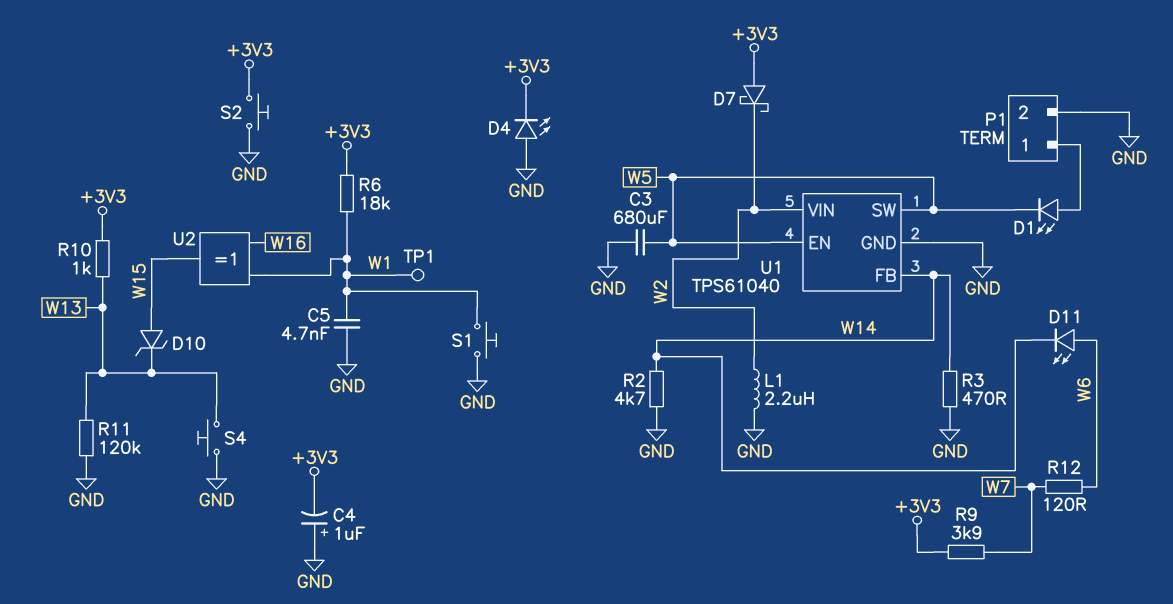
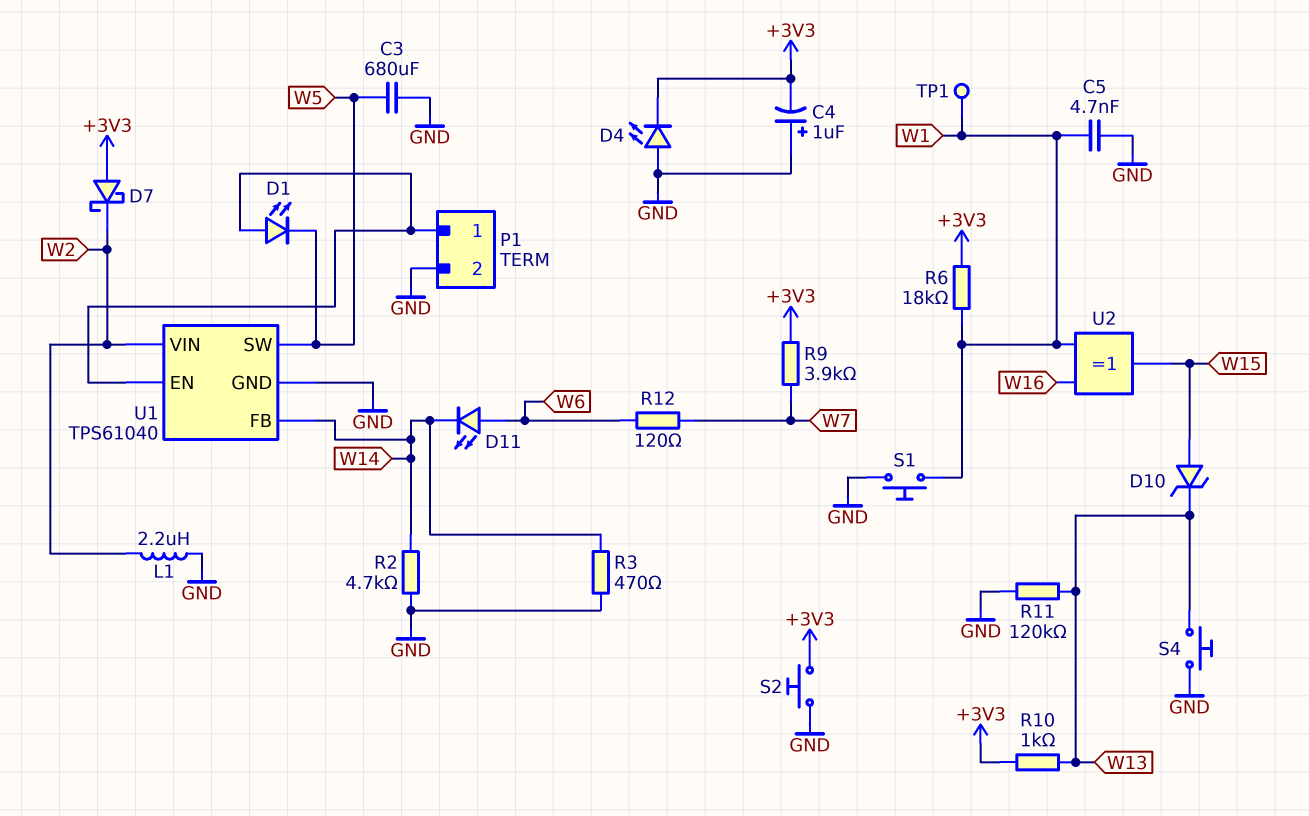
U1 pin EN: W5 -> P1/1

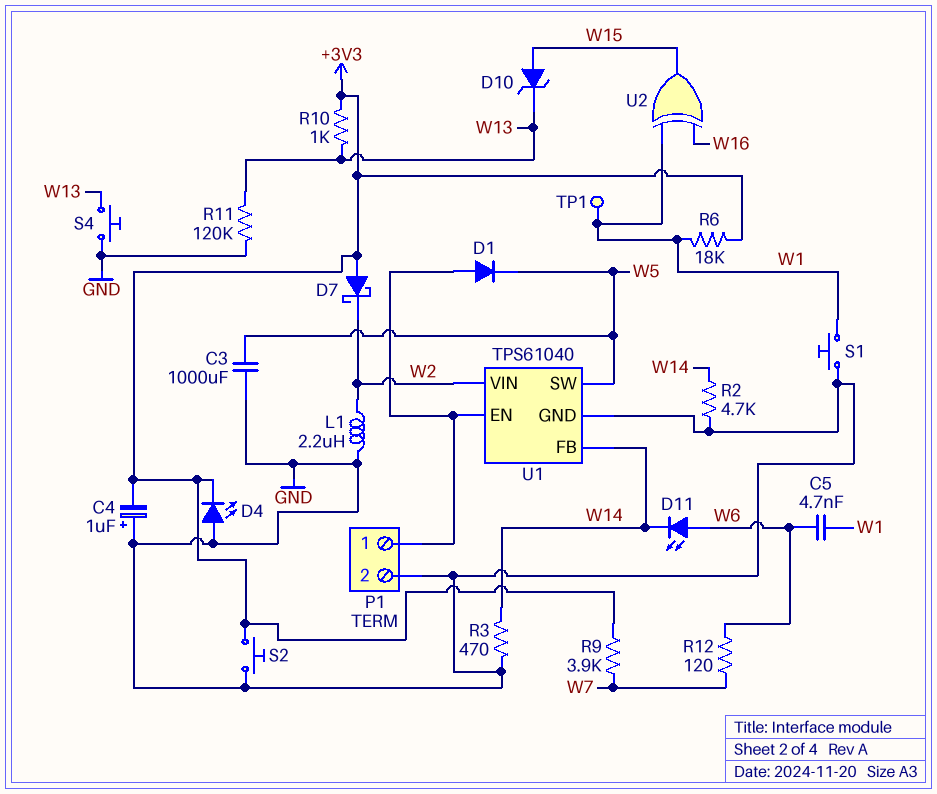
C3: 680uF (GND, W5) -> 1000uF (GND, W5)
C5: 4.7nF (GND, W1) -> 4.7nF (W1, W6)
D1: LED (A P1/1, K W5) -> diode (A P1/1, K W5)

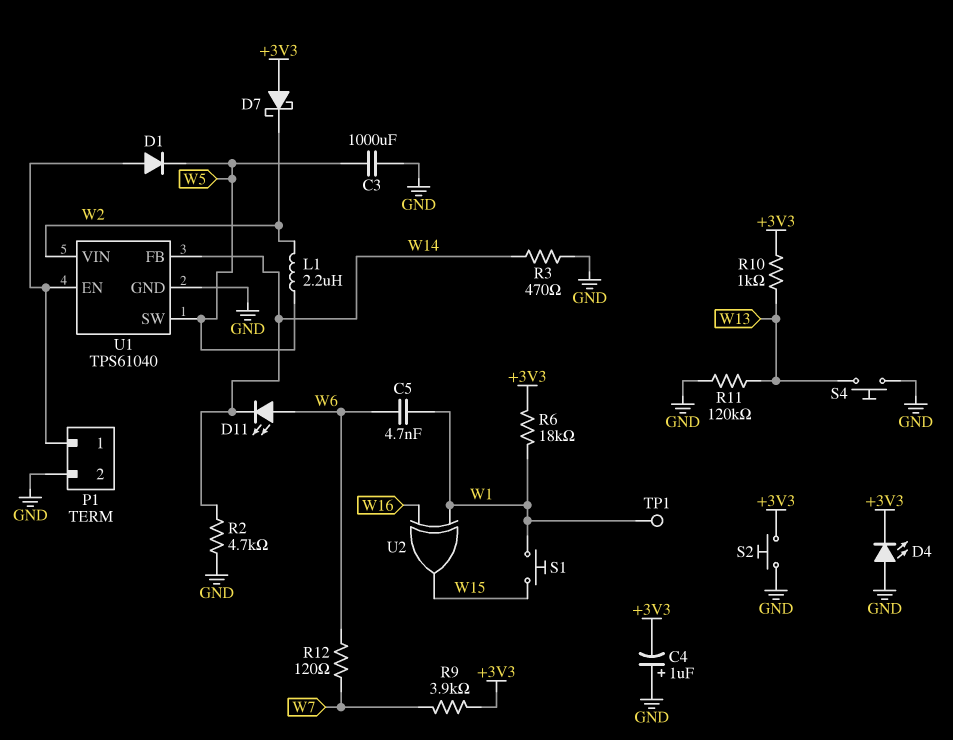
D10: zener (A W15, K W13) -> none
L1: 2.2uH (GND, W2) -> 2.2uH (W2, W5)
S1: button (GND, W1) -> button (W1, W15)

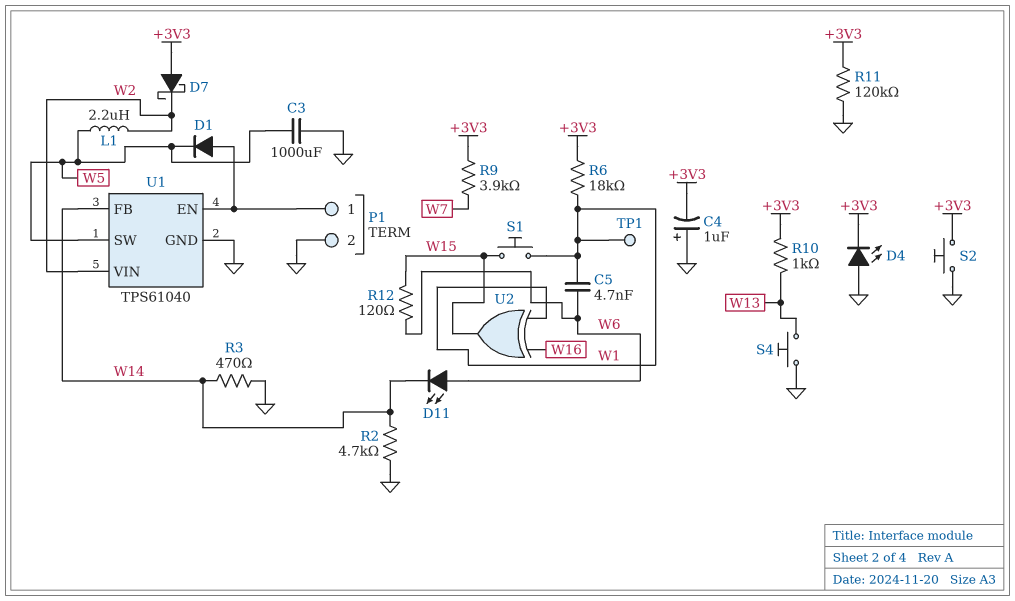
R11: 120k (GND, W13) -> 120k (+3V3, GND)
R12: 120 (W6, W7) -> 120 (W6, W15)

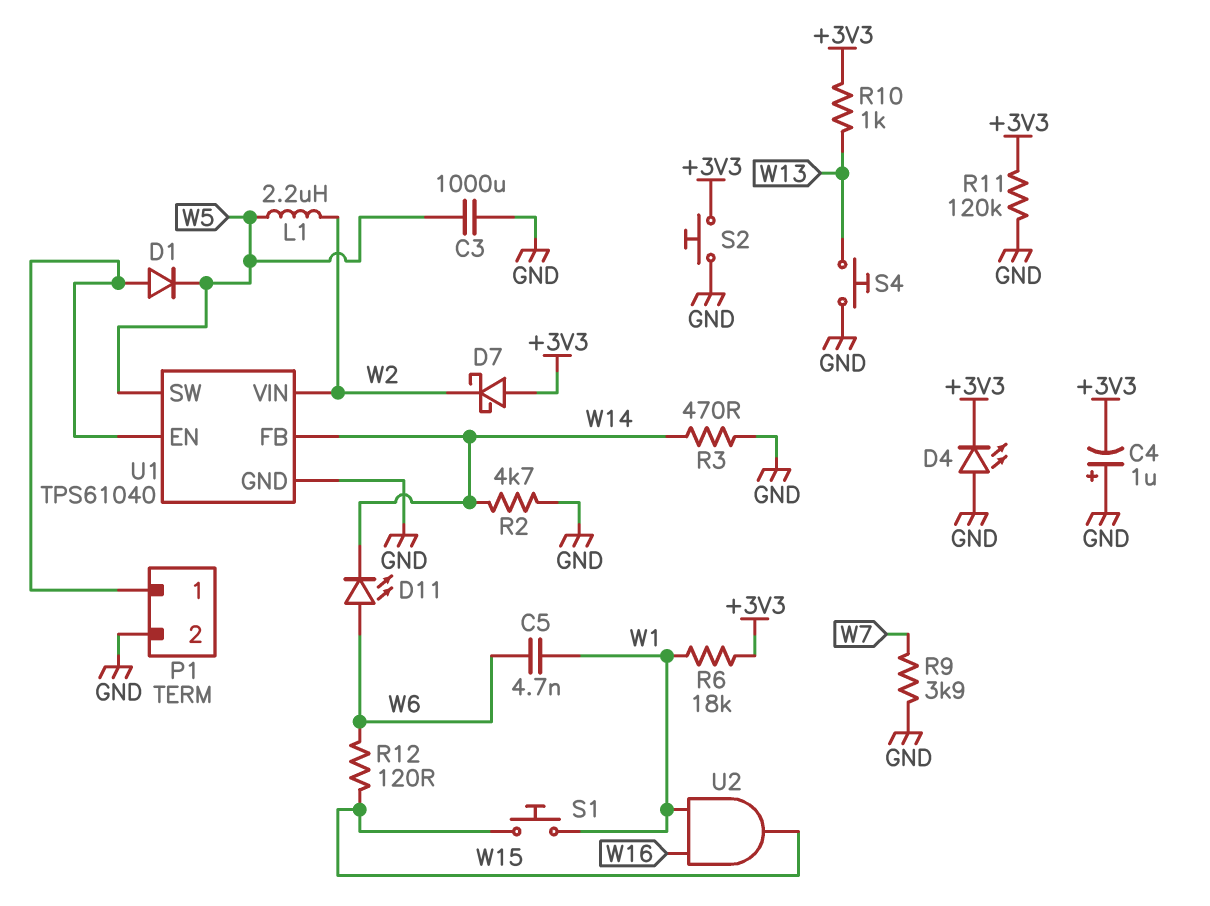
R9: 3.9k (+3V3, W7) -> 3.9k (GND, W7)
TP1: test point (W1) -> none
U2: XOR (in W1, in W16, out W15) -> AND (in W1, in W16, out W15)

